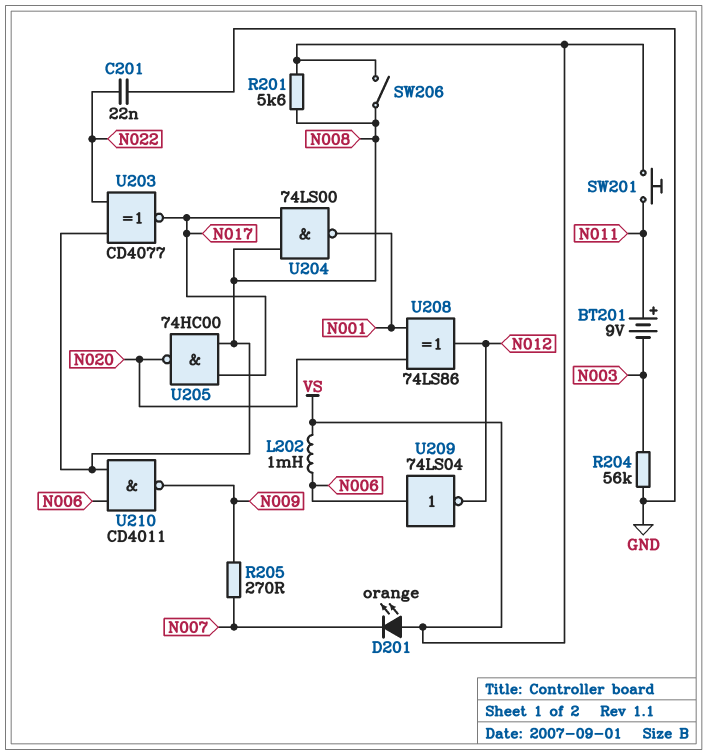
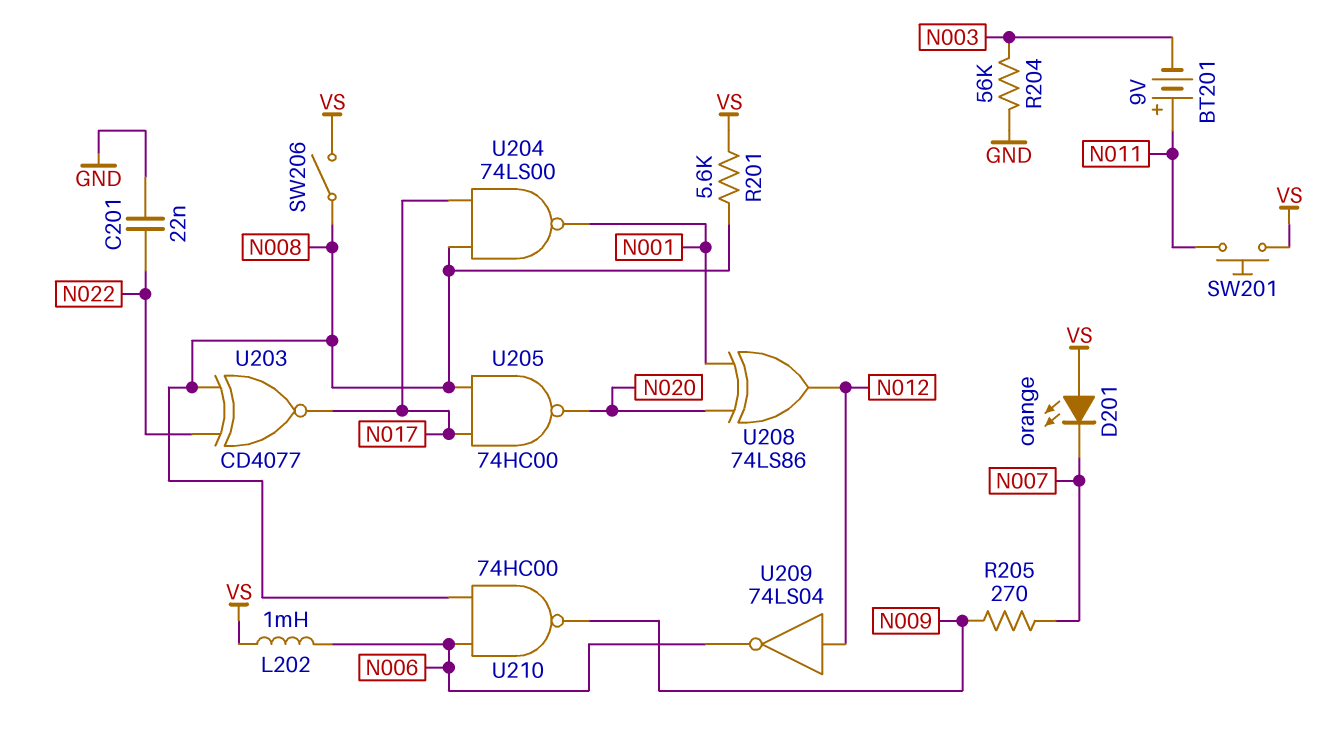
U209: NOT 74LS04 (in N006, out N012) -> NOT 74LS04 (in N012, out N006)
U210: NAND CD4011 (in N006, in N008, out N009) -> NAND 74HC00 (in N006, in N008, out N009)

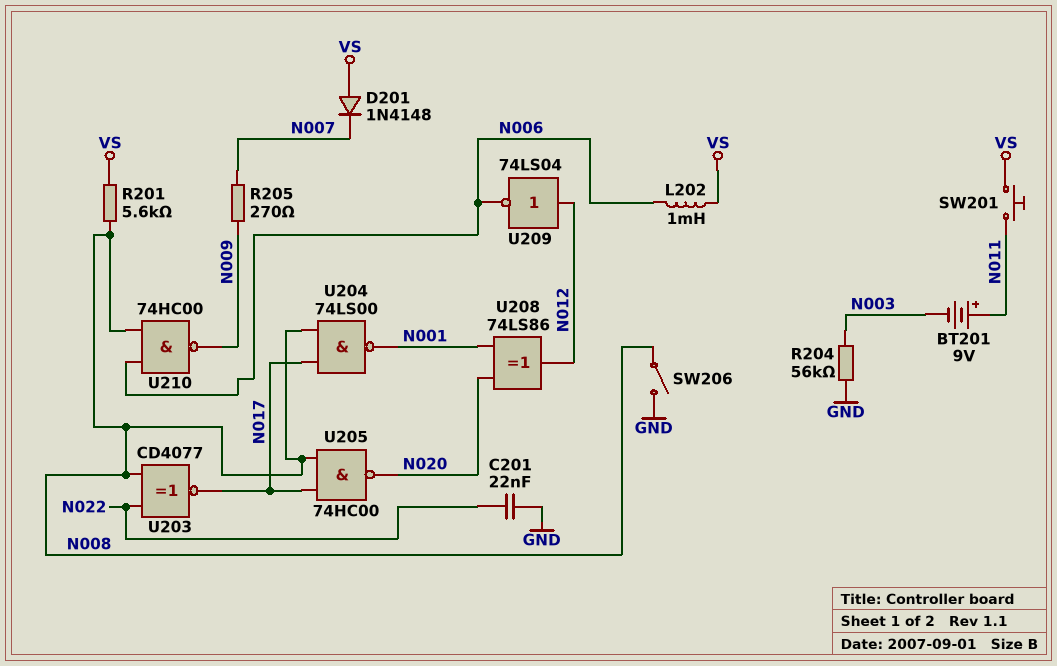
D201: LED orange (A VS, K N007) -> diode 1N4148 (A VS, K N007)
SW206: switch (N008, VS) -> switch (GND, N008)

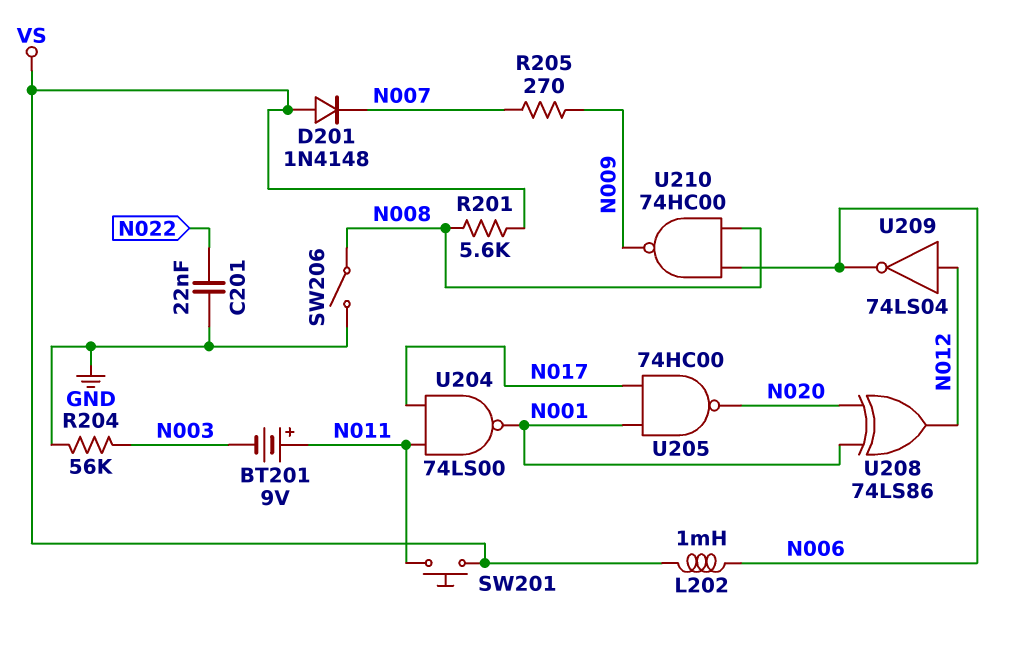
U203: XNOR CD4077 (in N008, in N022, out N017) -> none
U204: NAND 74LS00 (in N008, in N017, out N001) -> NAND 74LS00 (in N011, in N017, out N001)
U205: NAND 74HC00 (in N008, in N017, out N020) -> NAND 74HC00 (in N001, in N017, out N020)

